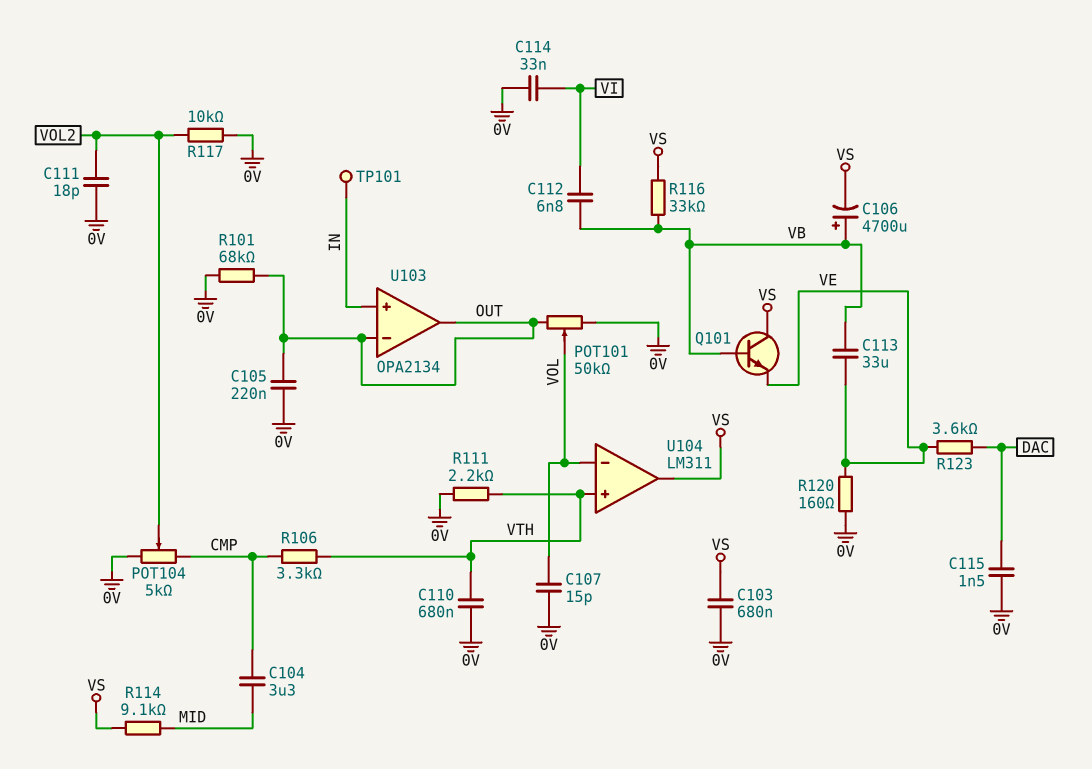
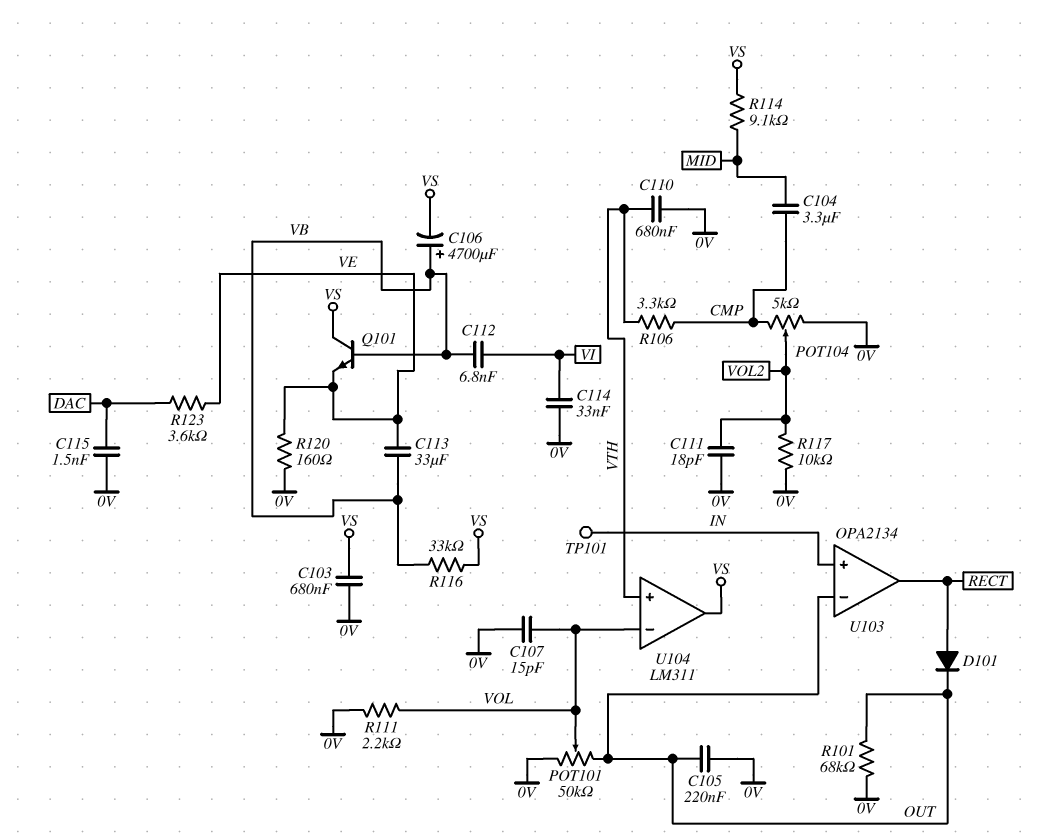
D101: none -> diode (A RECT, K OUT)
R111: 2.2k (0V, VTH) -> 2.2k (0V, VOL)
U103 pin out: OUT -> RECT

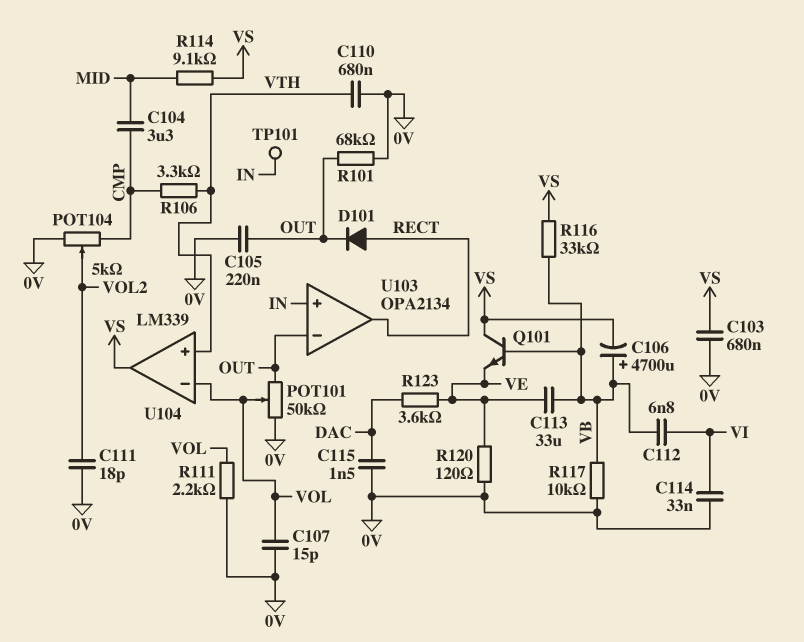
R117: 10k (0V, VOL2) -> 10k (0V, VB)
R120: 160 (0V, VE) -> 120 (0V, VE)
U104: LM311 -> LM339

